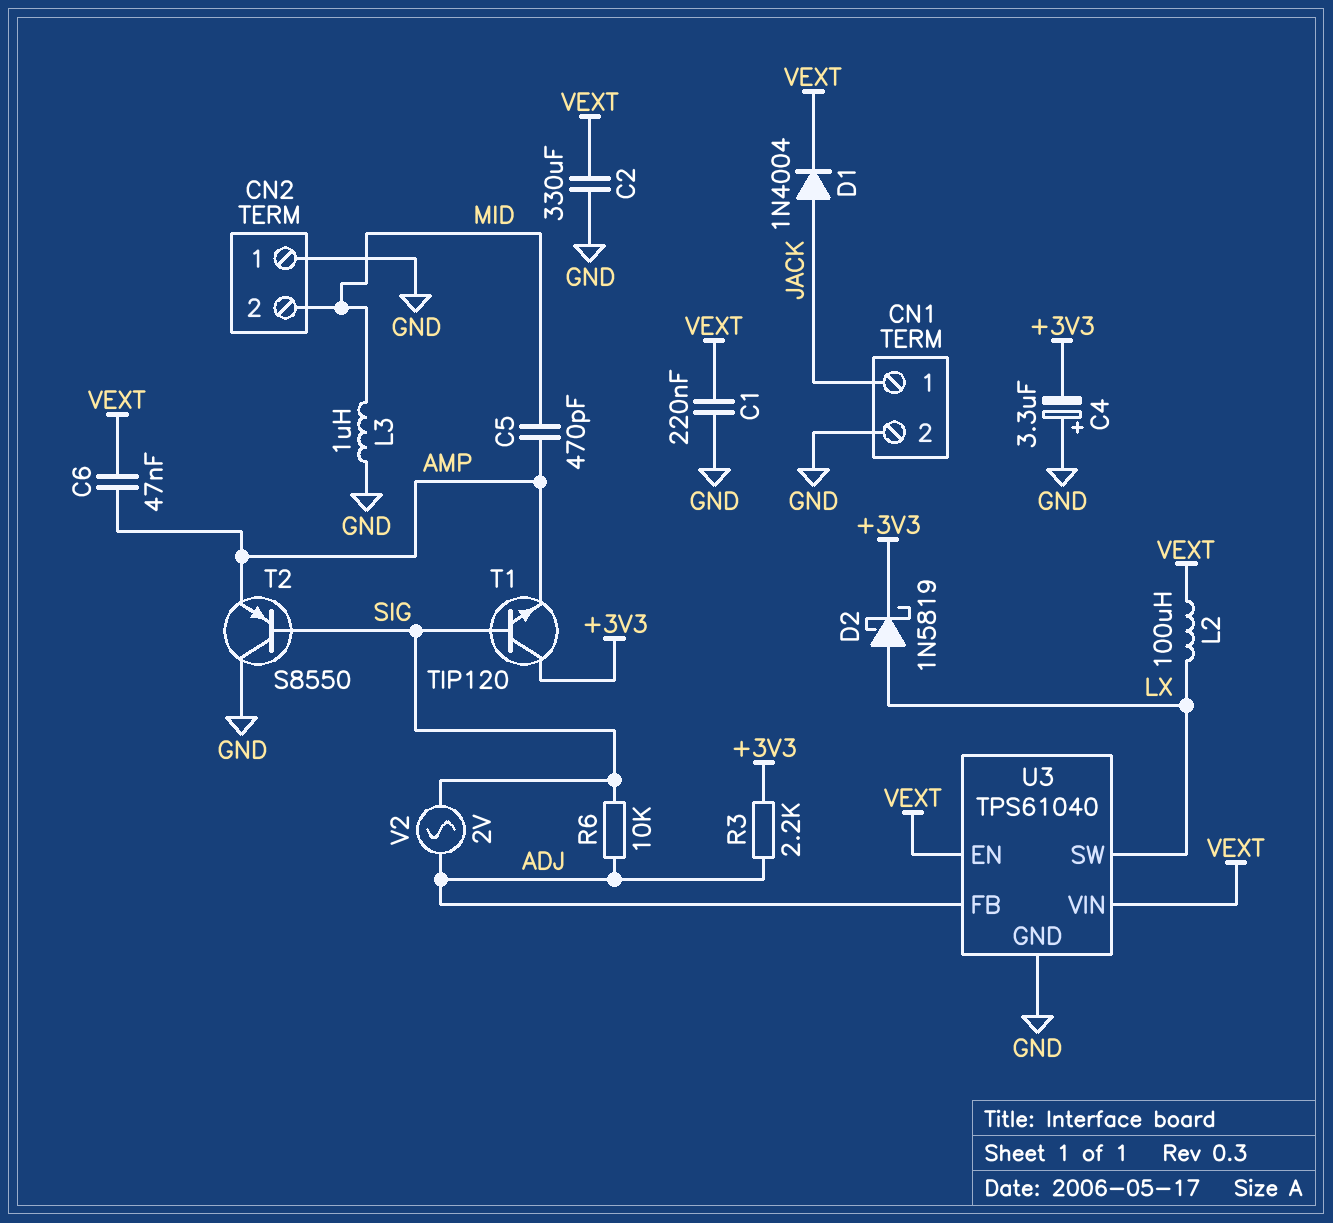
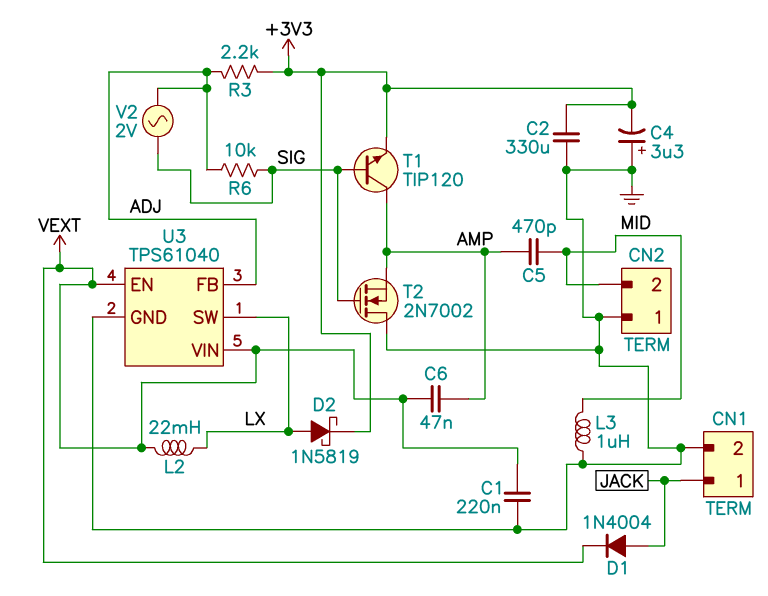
C2: 330uF (GND, VEXT) -> 330uF (+3V3, GND)
L2: 100uH (LX, VEXT) -> 22mH (LX, VEXT)
T1: NPN TIP120 (B SIG, C +3V3, E AMP) -> NPN TIP120 (B SIG, C AMP, E +3V3)
T2: PNP S8550 (B SIG, C GND, E AMP) -> NMOS 2N7002 (G SIG, D GND, S AMP)

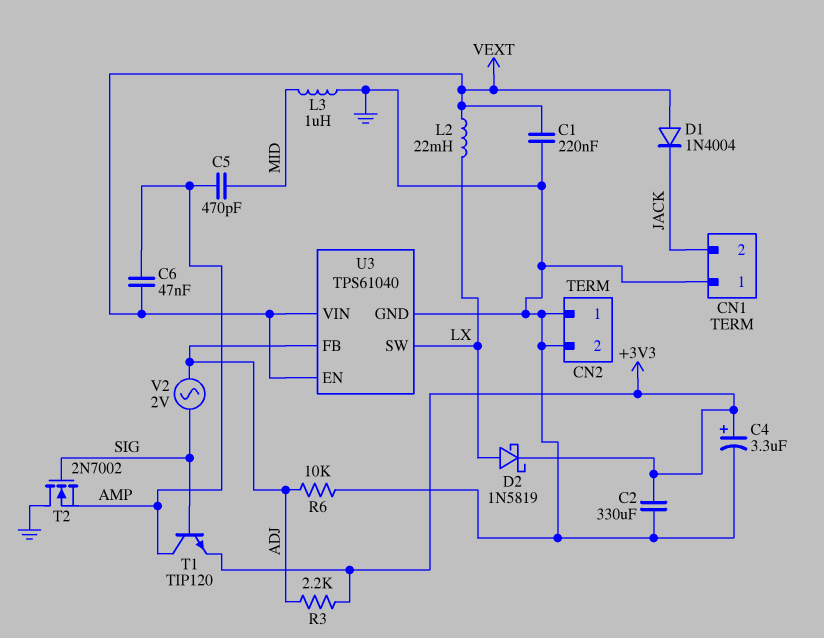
C4: 3.3uF (plus GND, minus +3V3) -> 3.3uF (plus +3V3, minus GND)
CN1 pin 1: JACK -> GND
CN1 pin 2: GND -> JACK
CN2 pin 2: MID -> GND
D1: diode 1N4004 (A JACK, K VEXT) -> diode 1N4004 (A VEXT, K JACK)
R6: 10k (ADJ, SIG) -> 10k (ADJ, GND)

